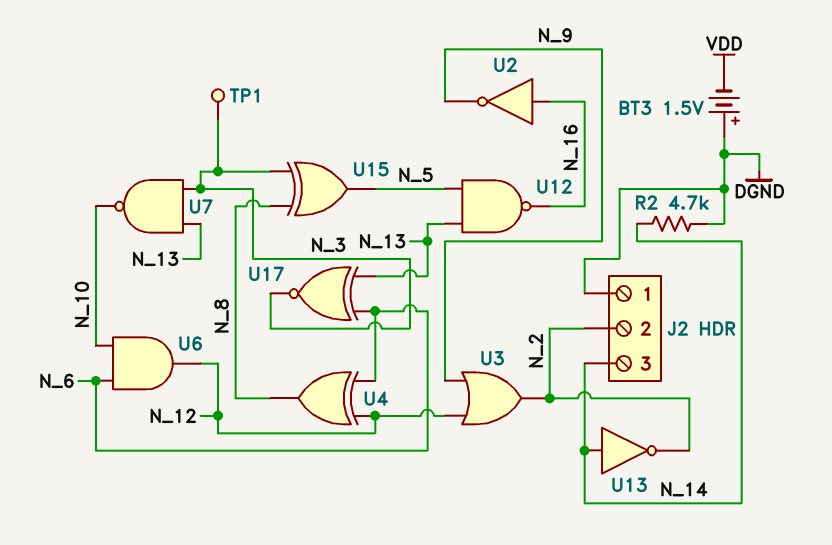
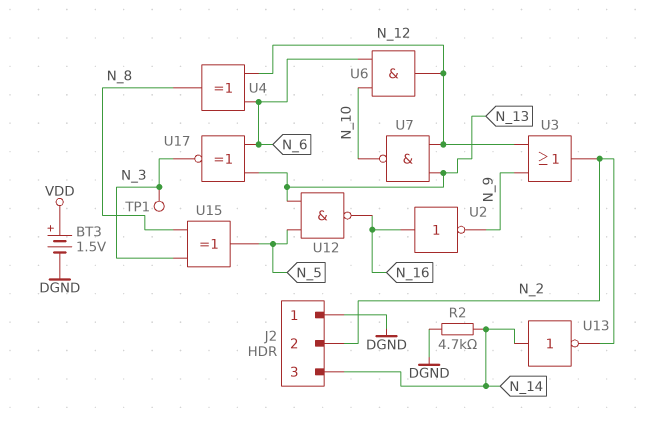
BT3: 1.5V (plus DGND, minus VDD) -> 1.5V (plus VDD, minus DGND)
U7: NAND (in N_3, in N_13, out N_10) -> NAND (in N_12, in N_13, out N_10)

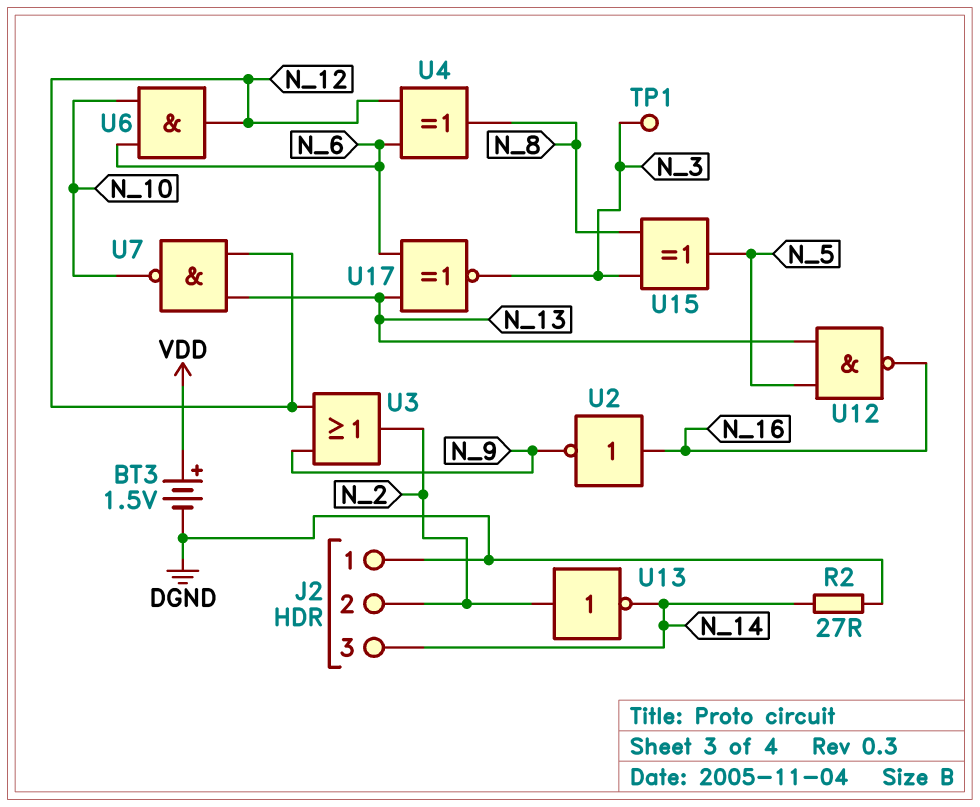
R2: 4.7k (DGND, N_14) -> 27 (DGND, N_14)
U13: NOT (in N_14, out N_2) -> NOT (in N_2, out N_14)

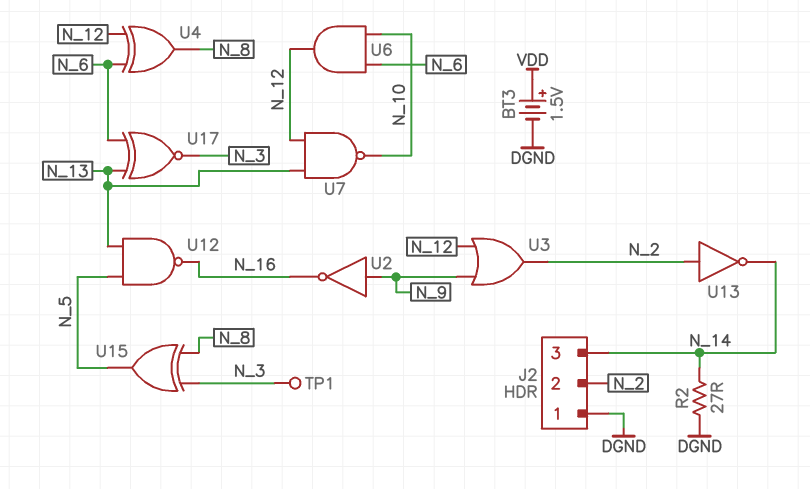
U2: NOT (in N_16, out N_9) -> NOT (in N_9, out N_16)

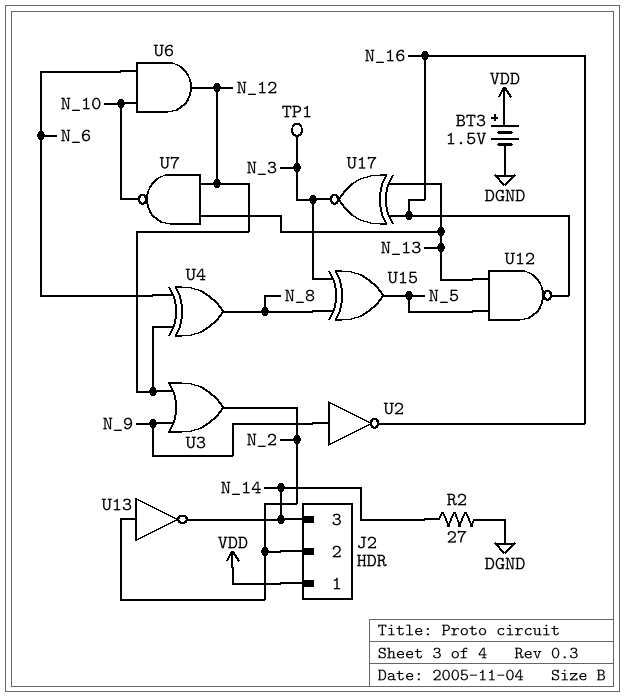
J2 pin 1: DGND -> VDD
U17: XNOR (in N_6, in N_13, out N_3) -> XNOR (in N_13, in N_16, out N_3)

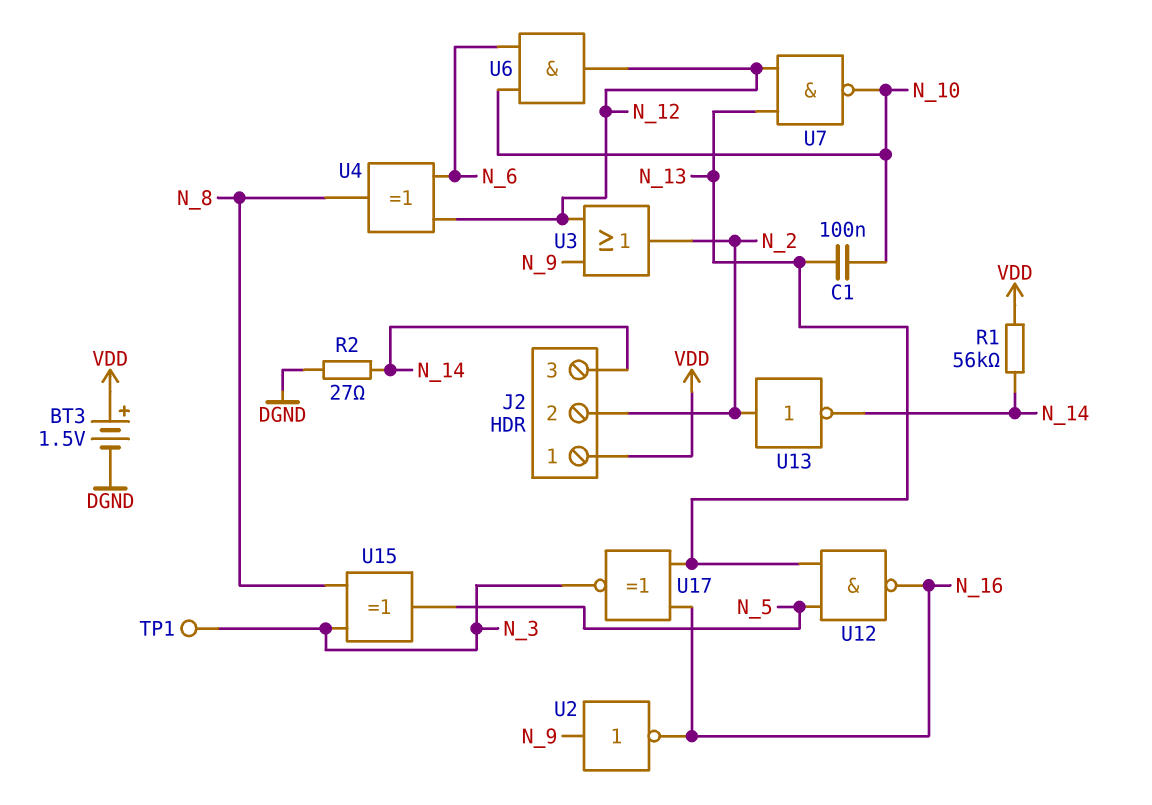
C1: none -> 100nF (N_10, N_13)
R1: none -> 56k (N_14, VDD)

